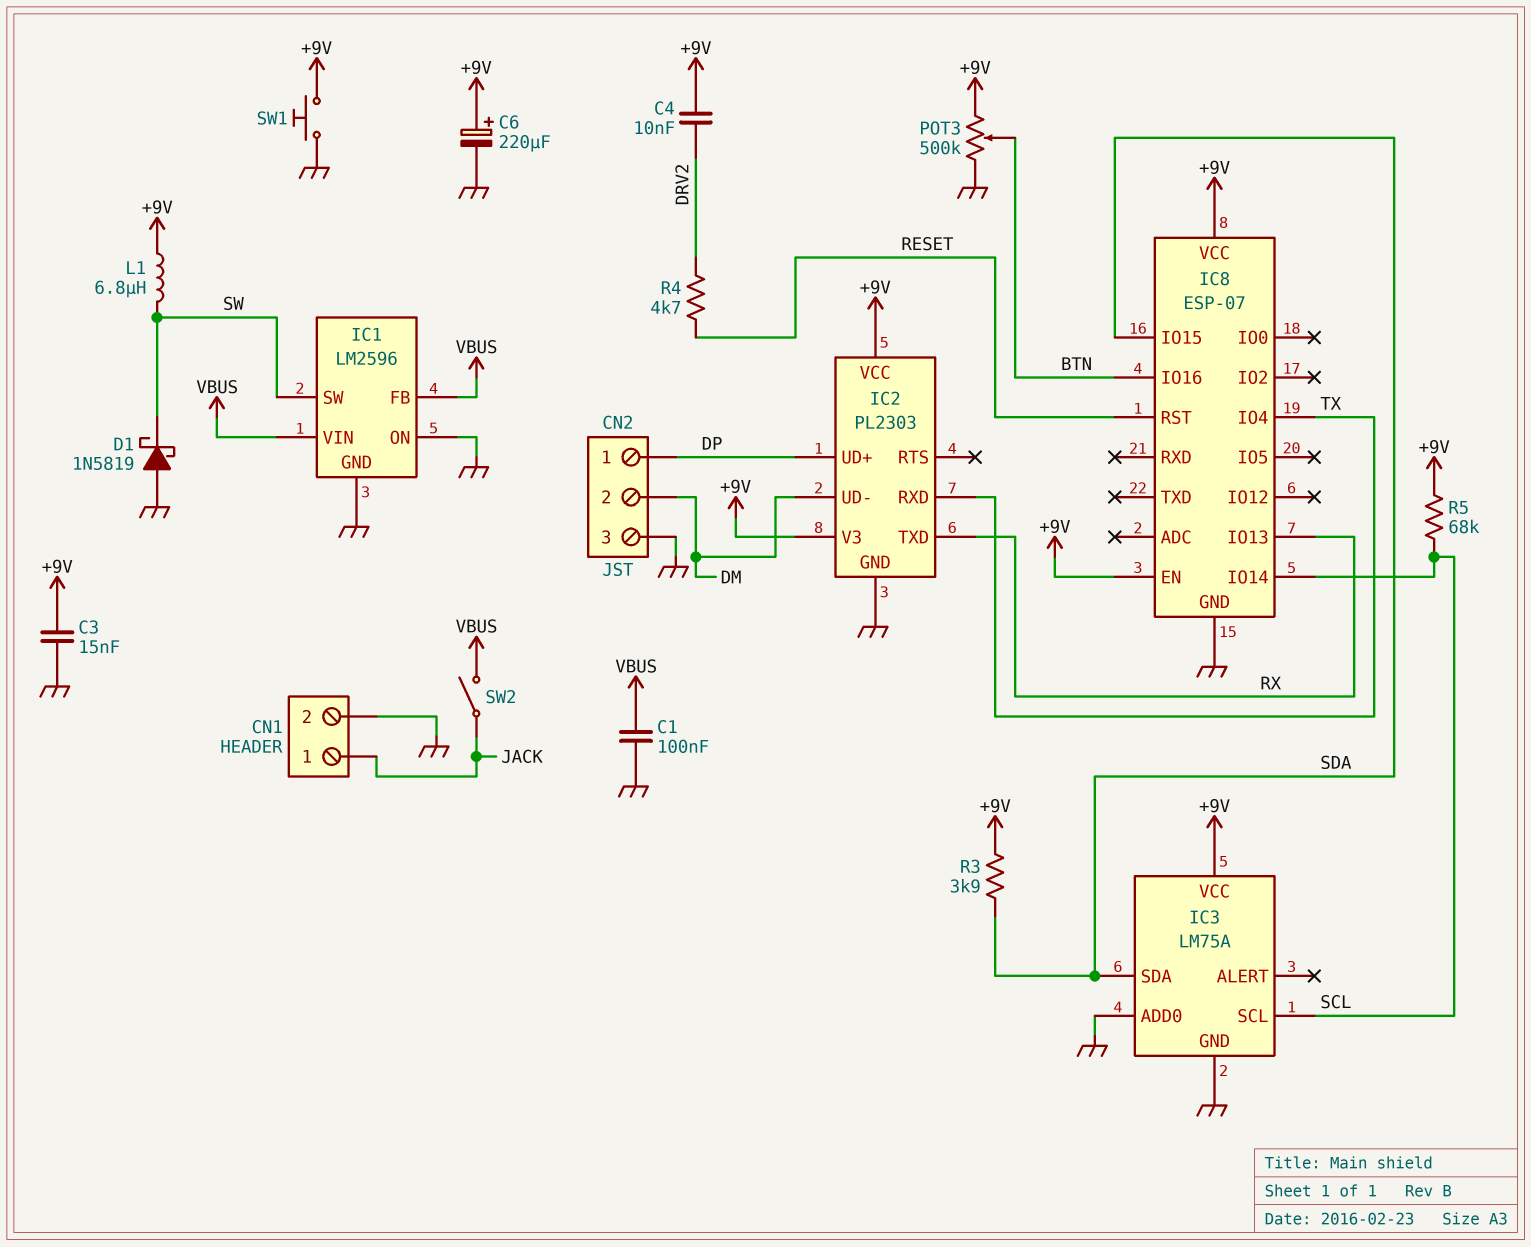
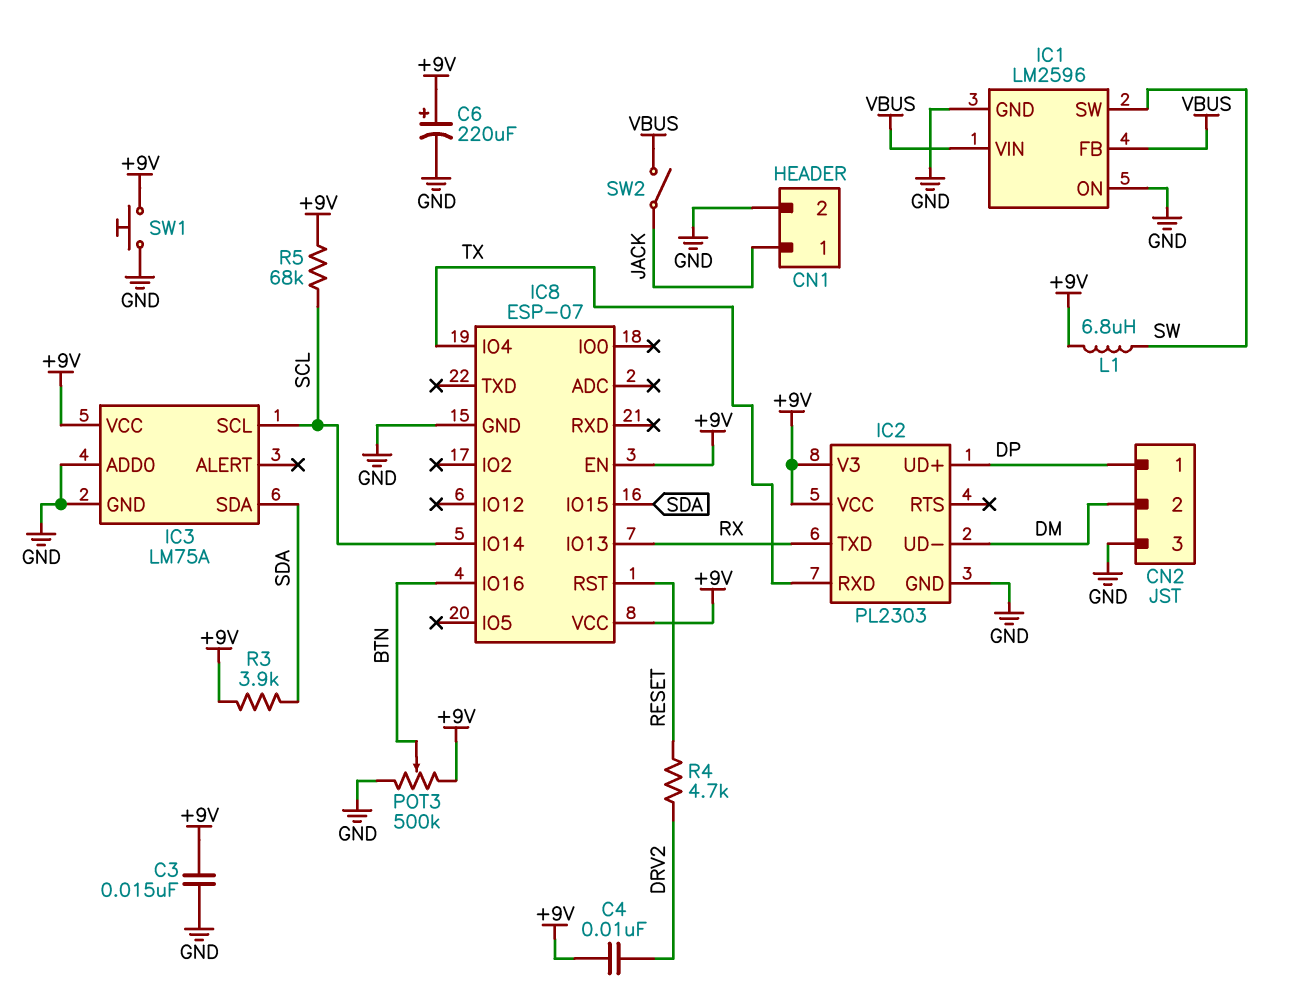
C1: 100nF (GND, VBUS) -> none
D1: schottky 1N5819 (A GND, K SW) -> none

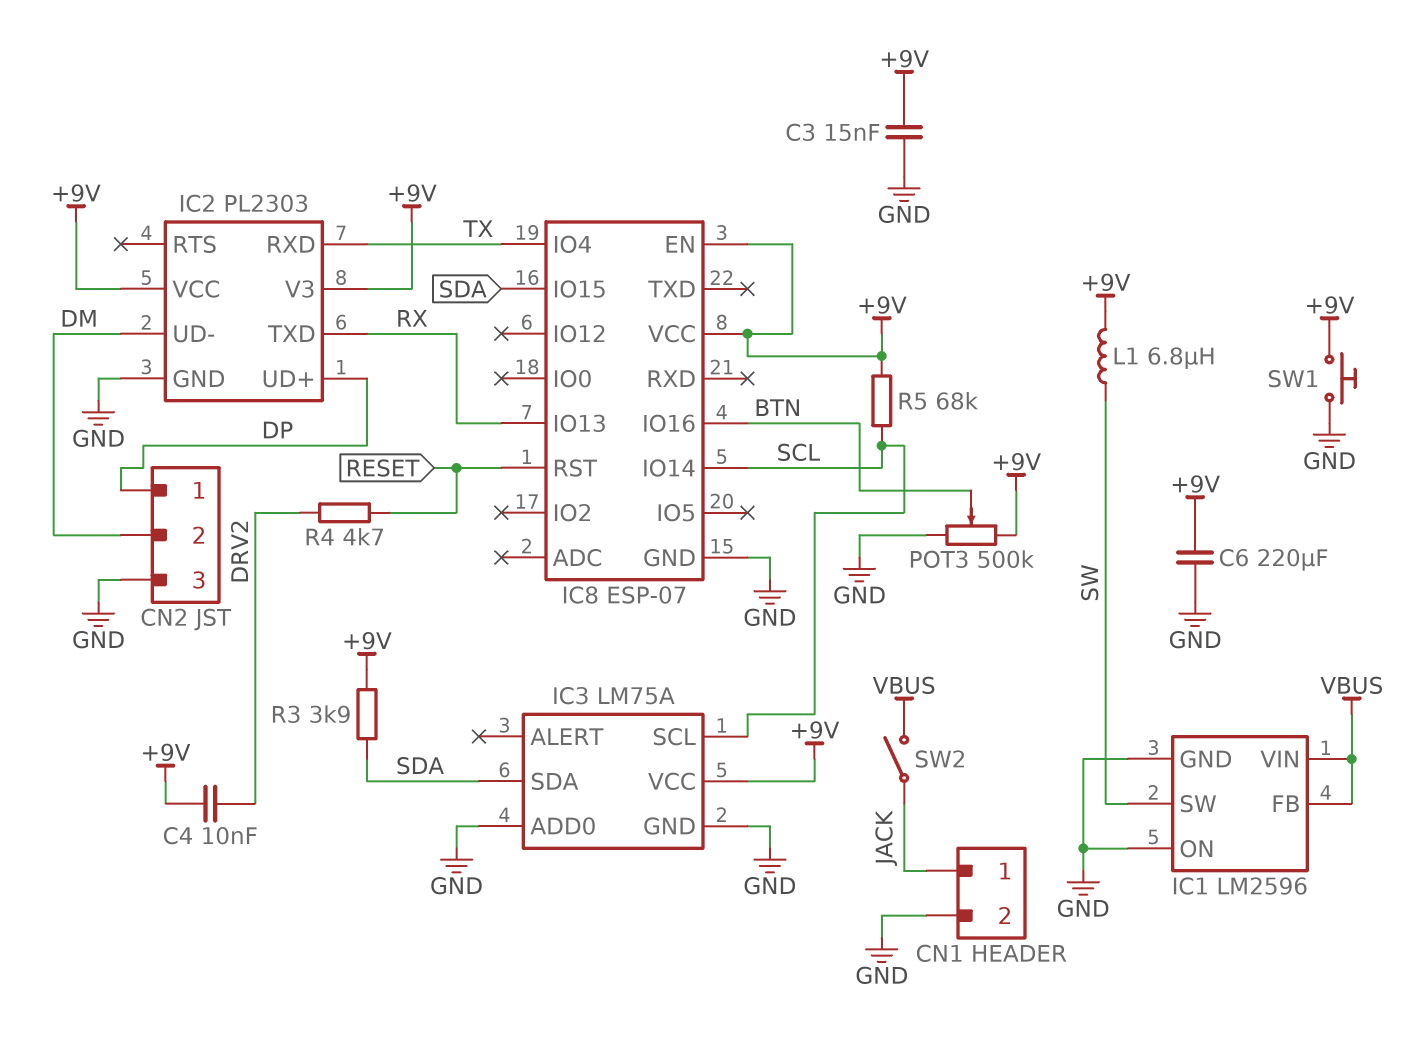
C6: 220uF (plus +9V, minus GND) -> 220uF (+9V, GND)

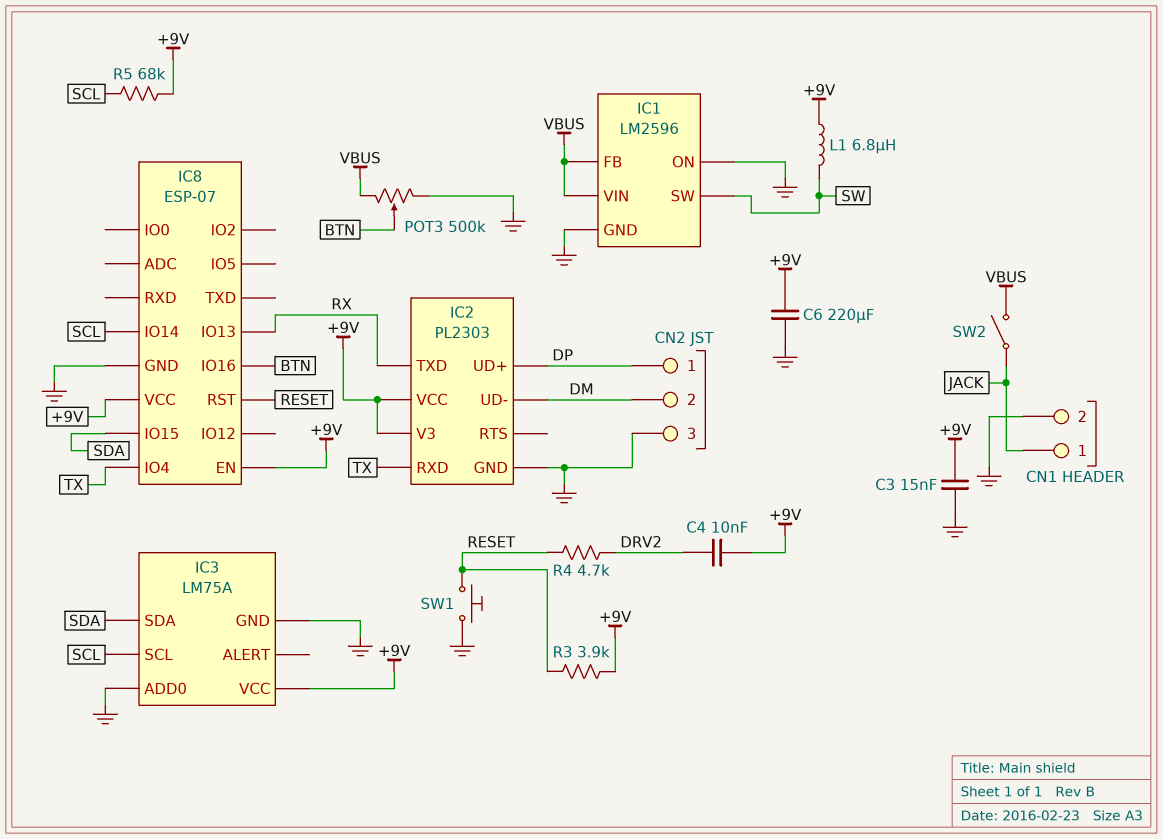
POT3: 500k (+9V, GND, wiper BTN) -> 500k (GND, VBUS, wiper BTN)
R3: 3.9k (+9V, SDA) -> 3.9k (+9V, RESET)
SW1: button (+9V, GND) -> button (GND, RESET)

